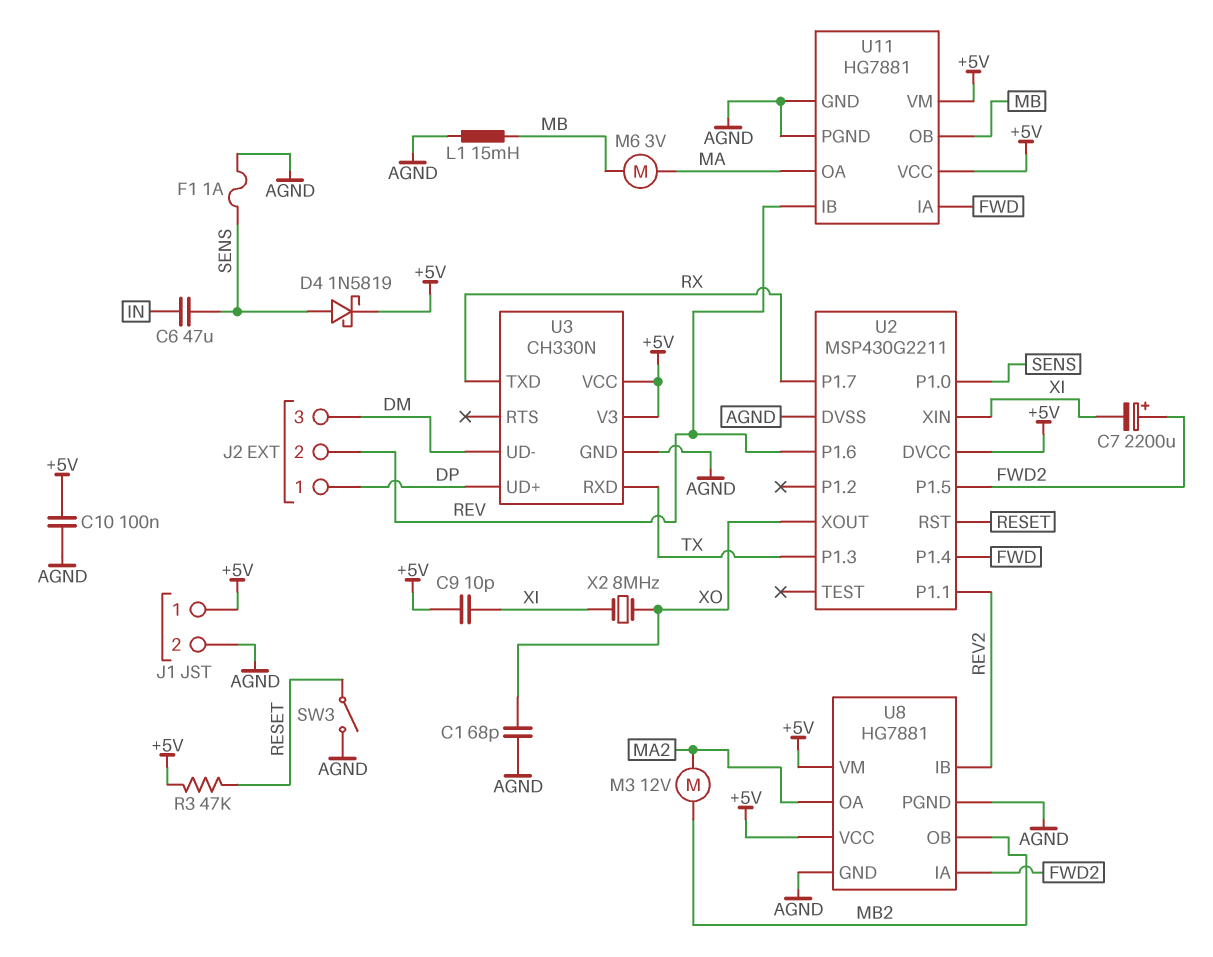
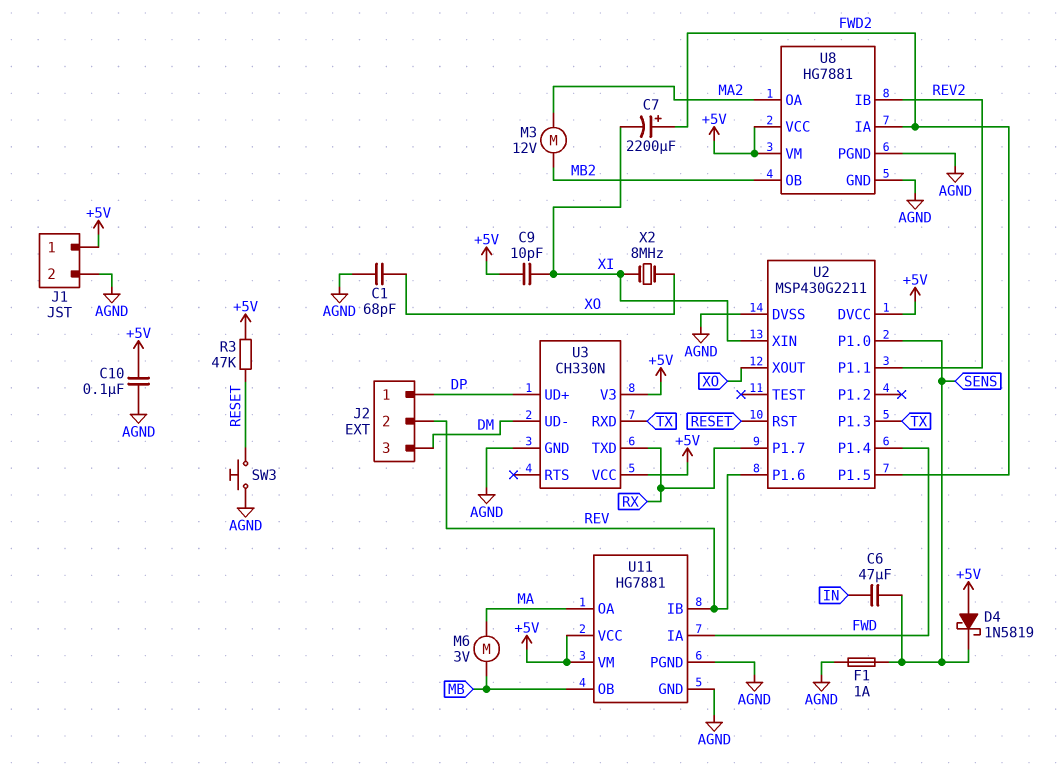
D4: schottky 1N5819 (A SENS, K +5V) -> schottky 1N5819 (A +5V, K SENS)
L1: 15mH (AGND, MB) -> none
SW3: switch (AGND, RESET) -> button (AGND, RESET)

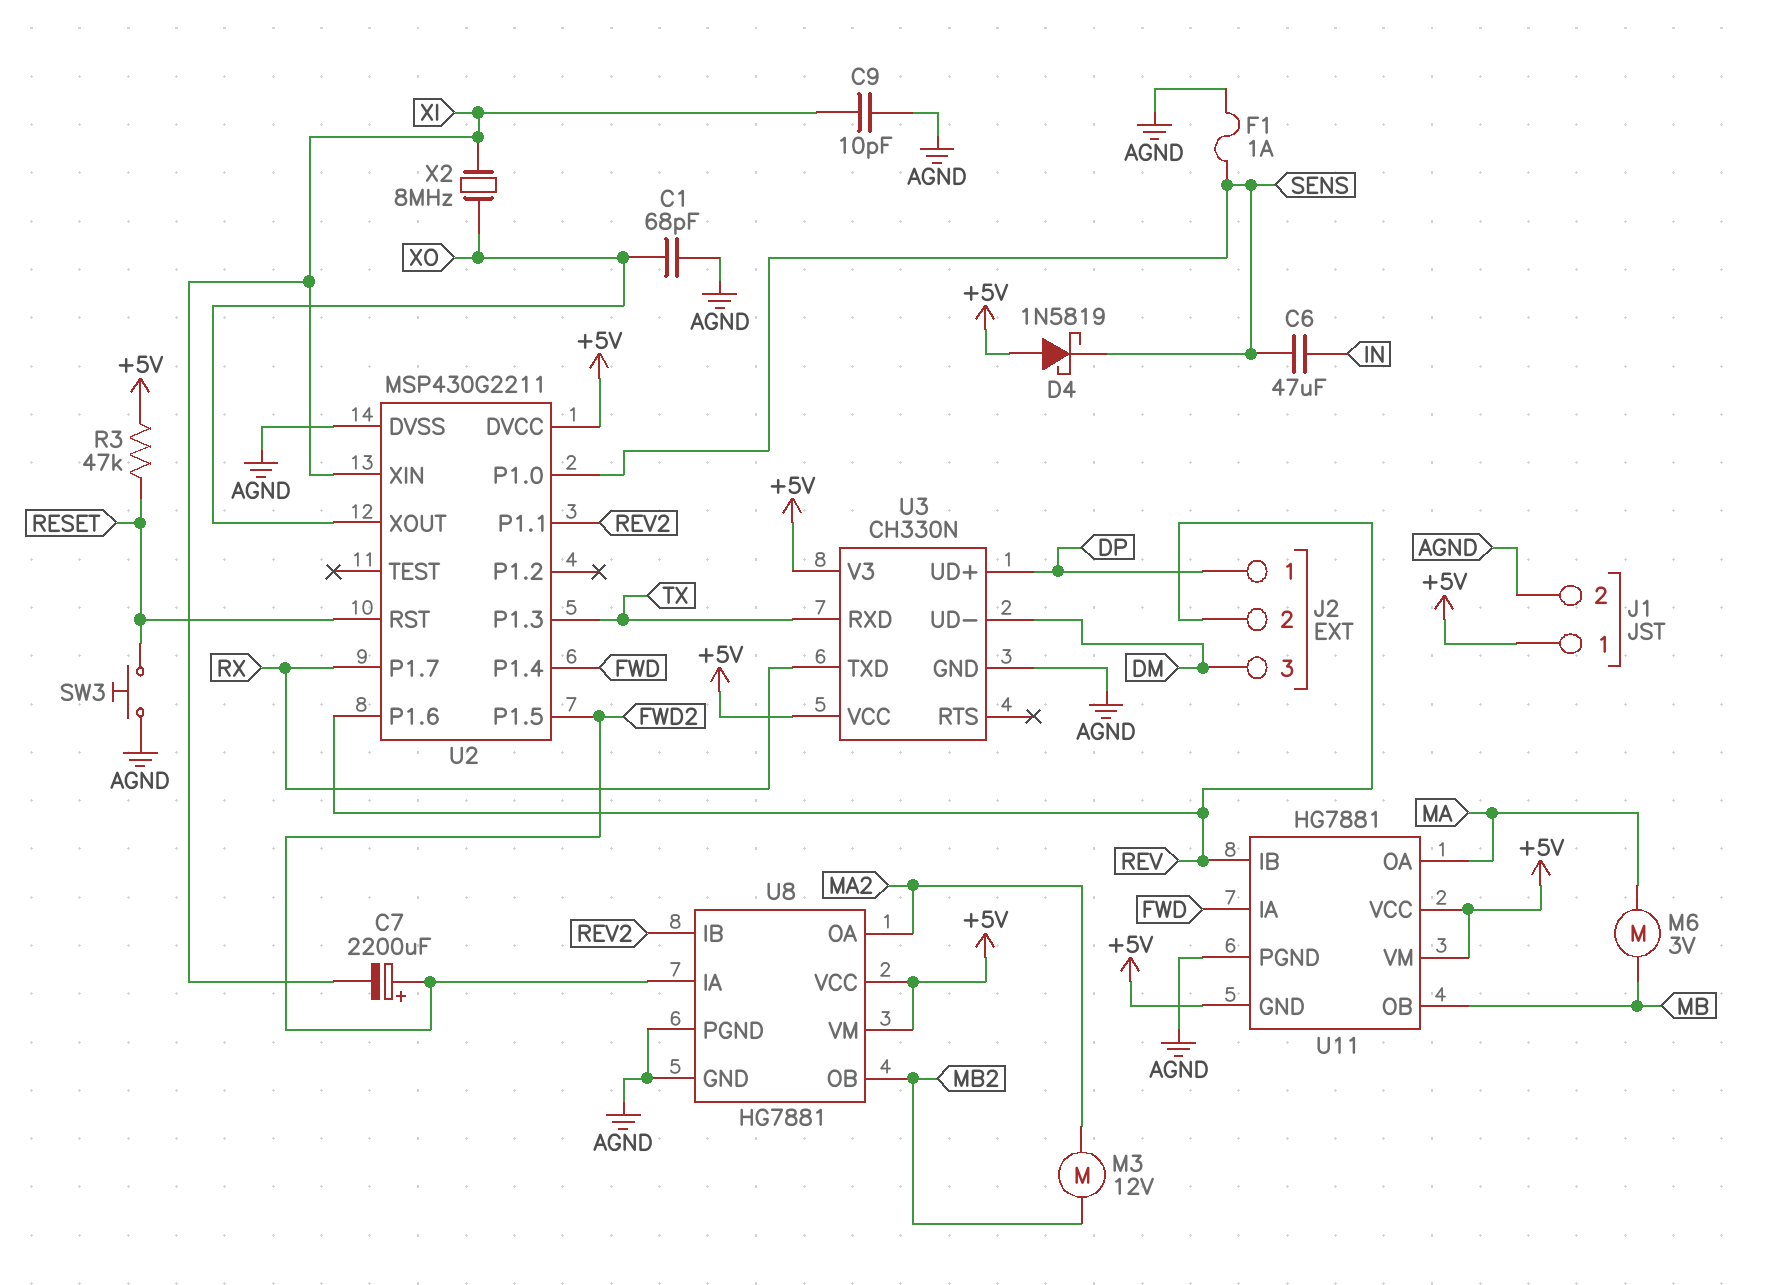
C9: 10pF (+5V, XI) -> 10pF (AGND, XI)
C10: 100nF (+5V, AGND) -> none
U11 pin GND: AGND -> +5V

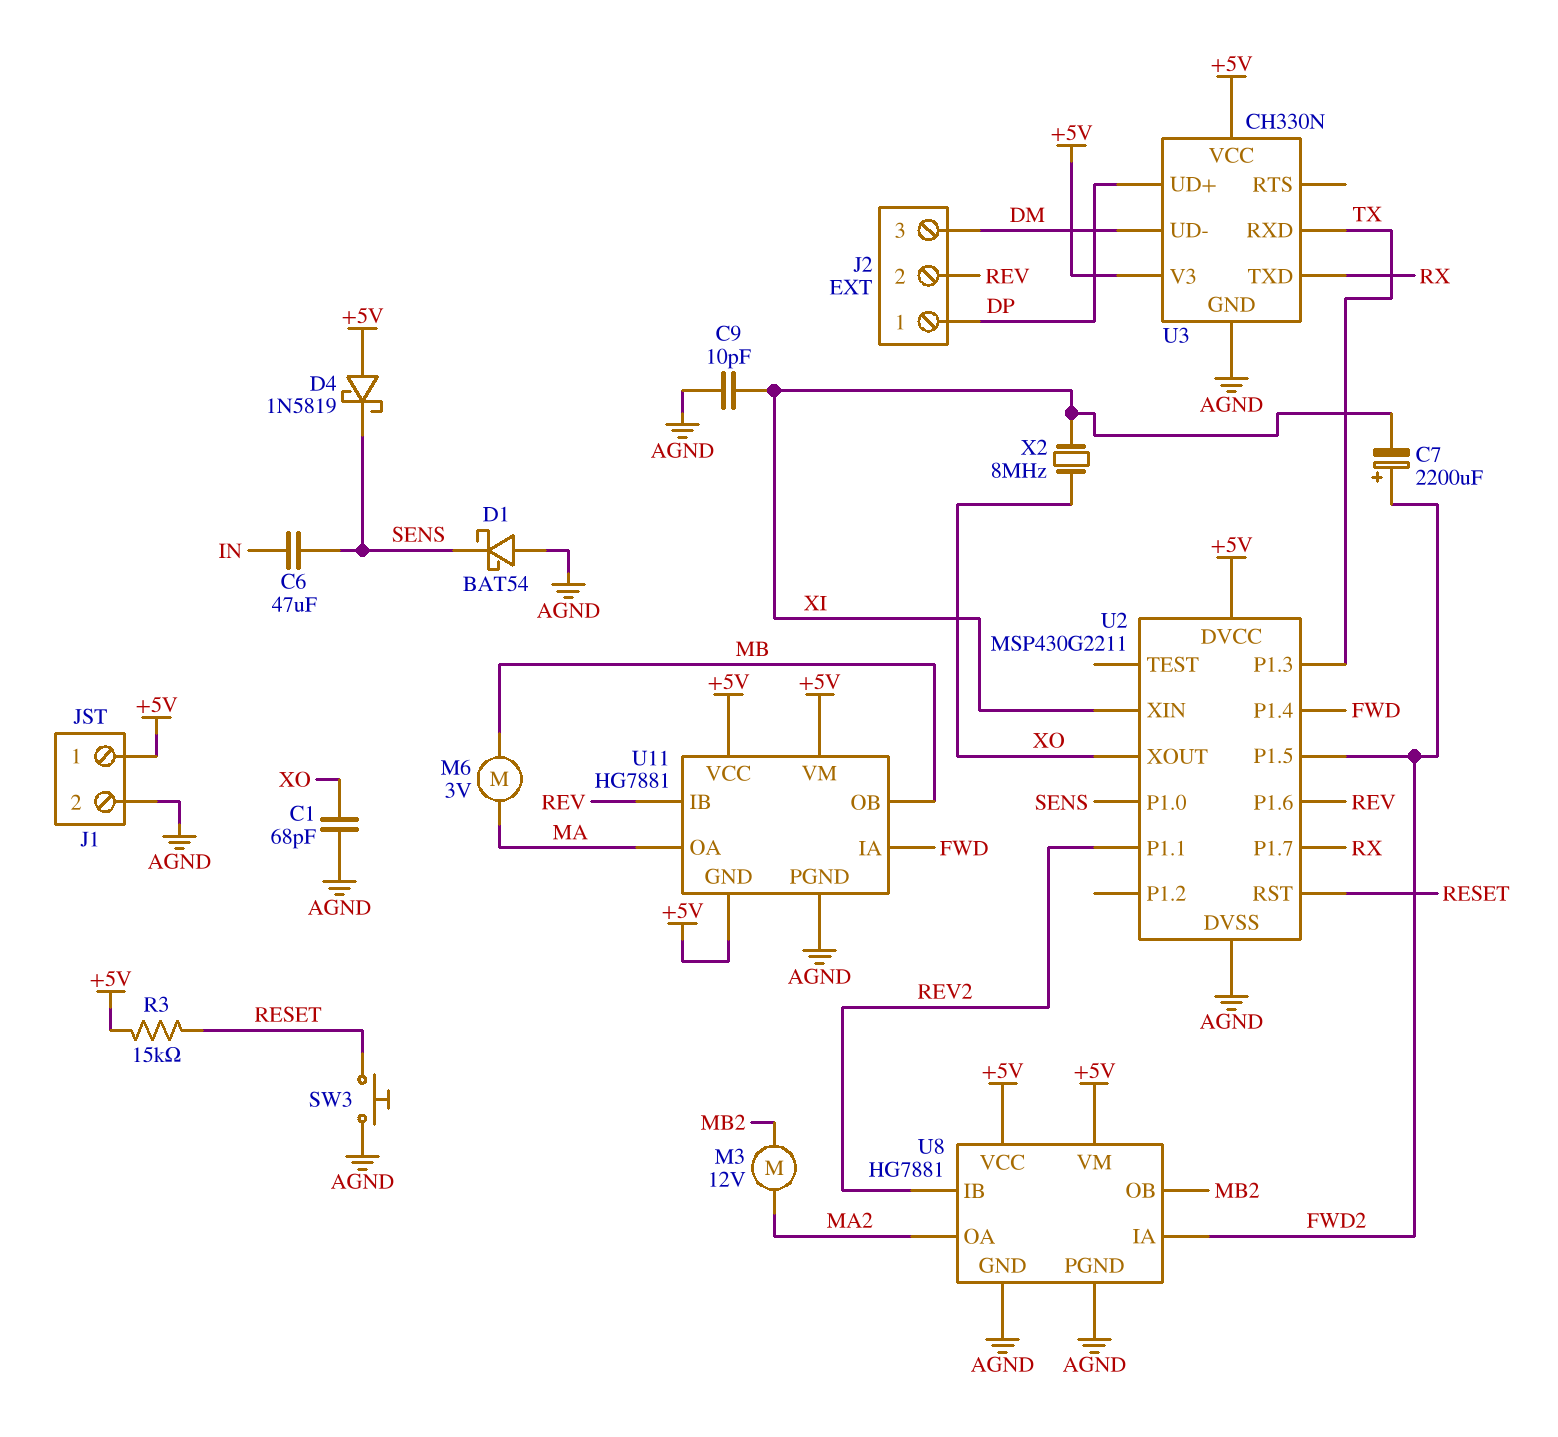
D1: none -> schottky BAT54 (A AGND, K SENS)
F1: 1A (AGND, SENS) -> none
R3: 47k (+5V, RESET) -> 15k (+5V, RESET)

